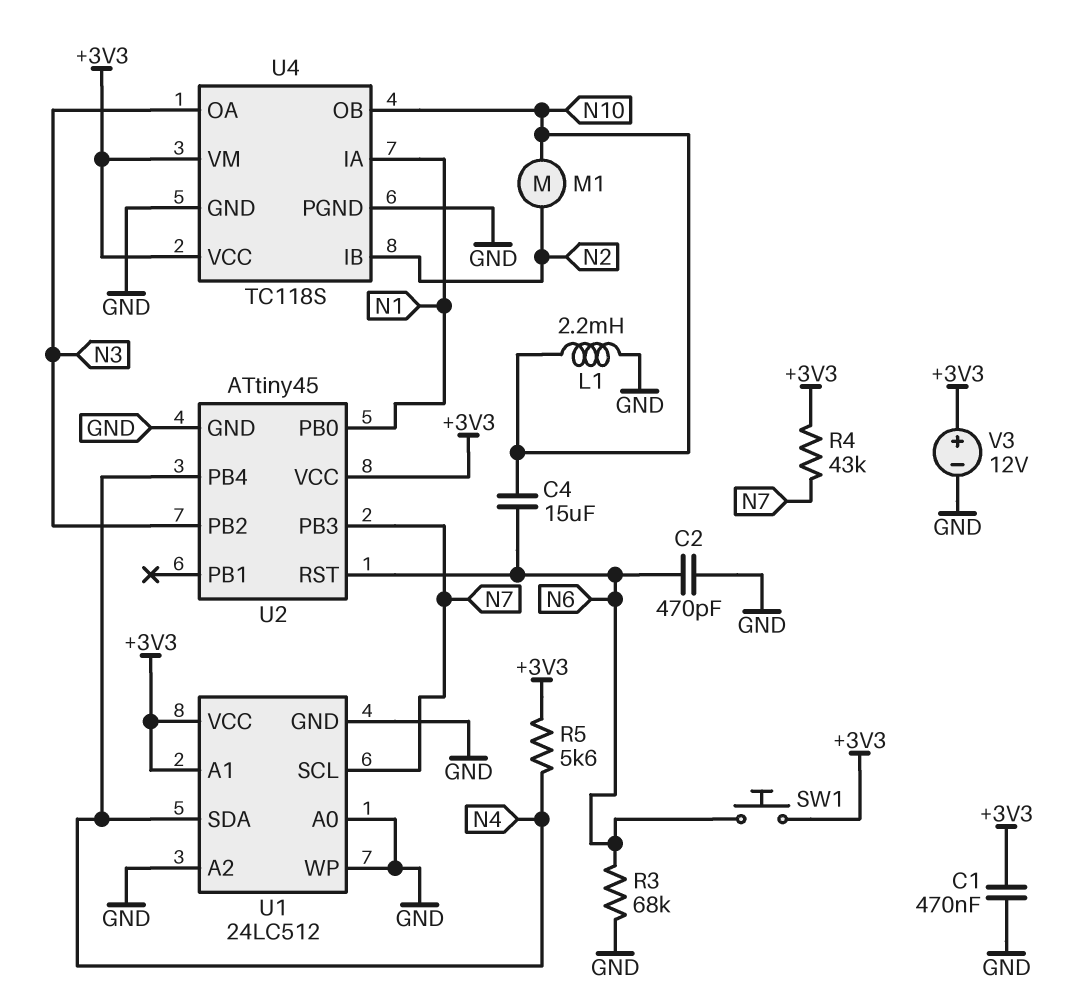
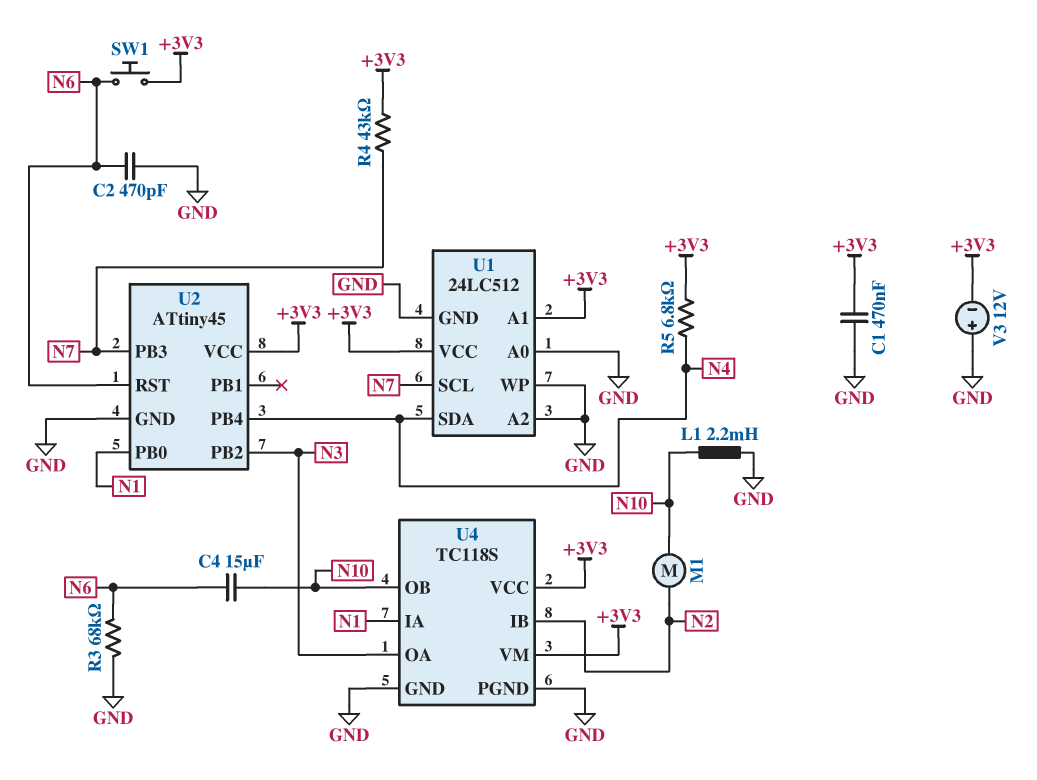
R5: 5.6k (+3V3, N4) -> 6.8k (+3V3, N4)
V3: 12V (plus +3V3, minus GND) -> 12V (plus GND, minus +3V3)

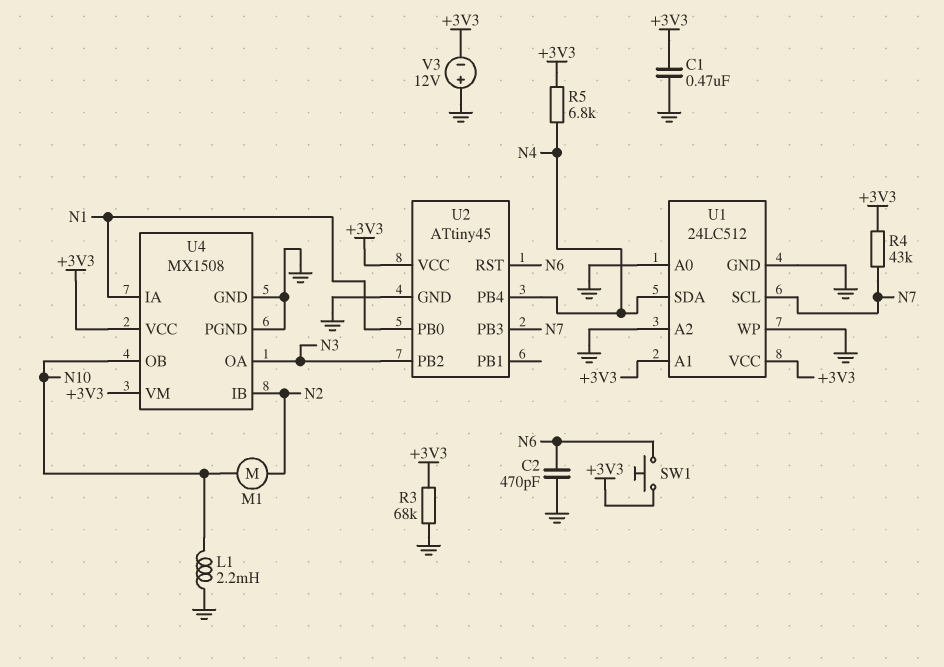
C4: 15uF (N6, N10) -> none
R3: 68k (GND, N6) -> 68k (+3V3, GND)
U4: TC118S -> MX1508

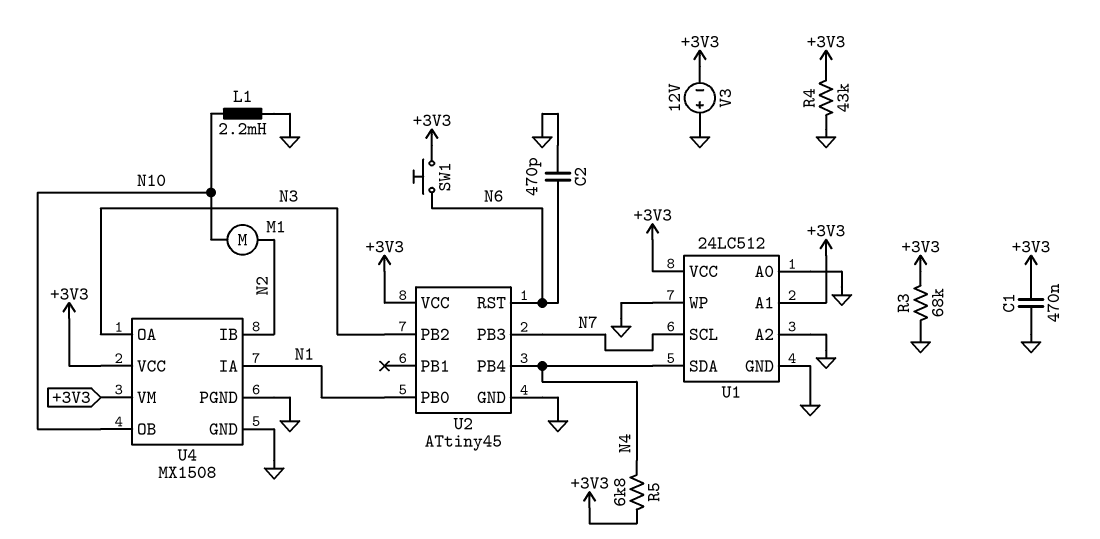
R4: 43k (+3V3, N7) -> 43k (+3V3, GND)

